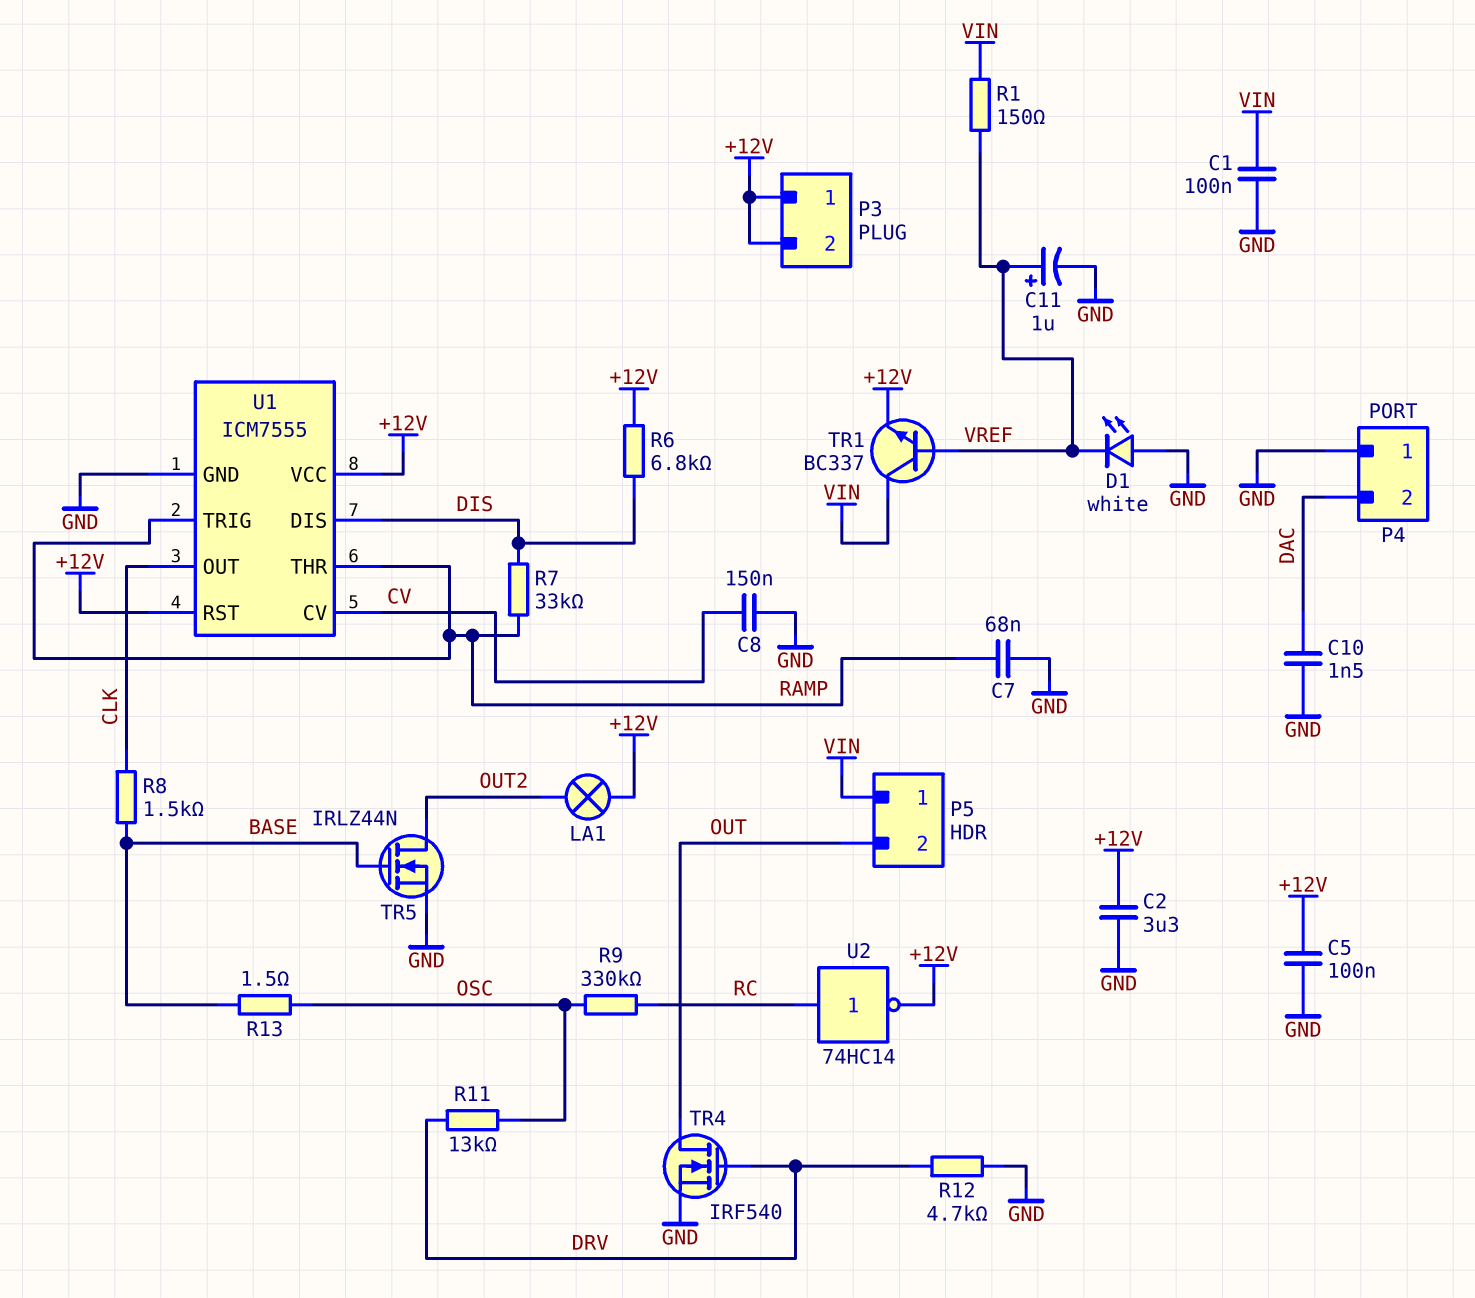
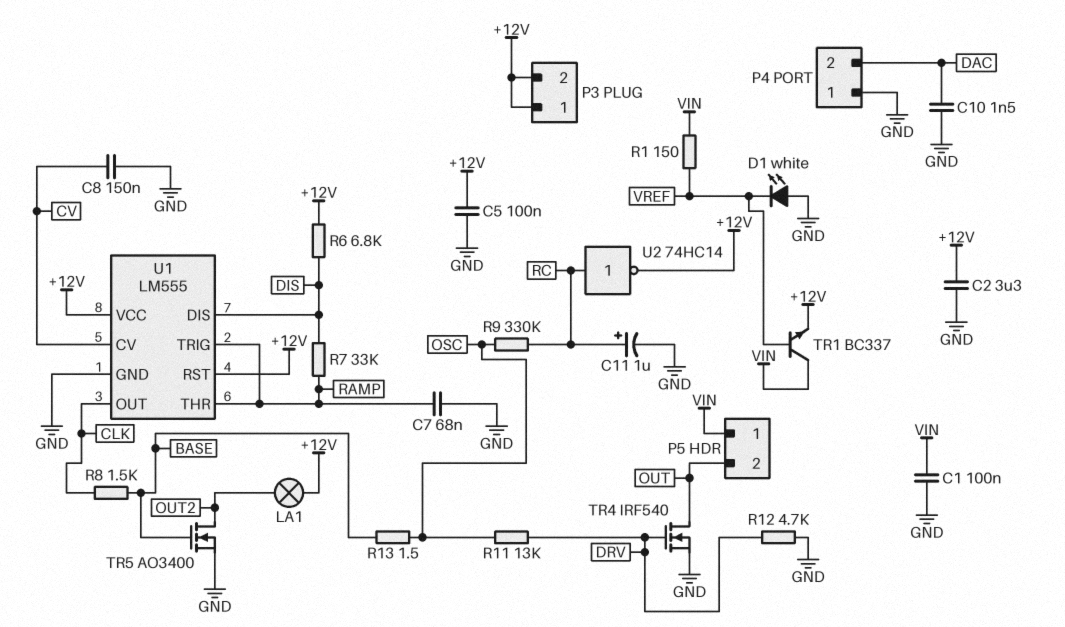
C11: 1uF (plus VREF, minus GND) -> 1uF (plus RC, minus GND)
TR5: NMOS IRLZ44N (G BASE, D OUT2, S GND) -> NMOS AO3400 (G BASE, D OUT2, S GND)
U1: ICM7555 -> LM555

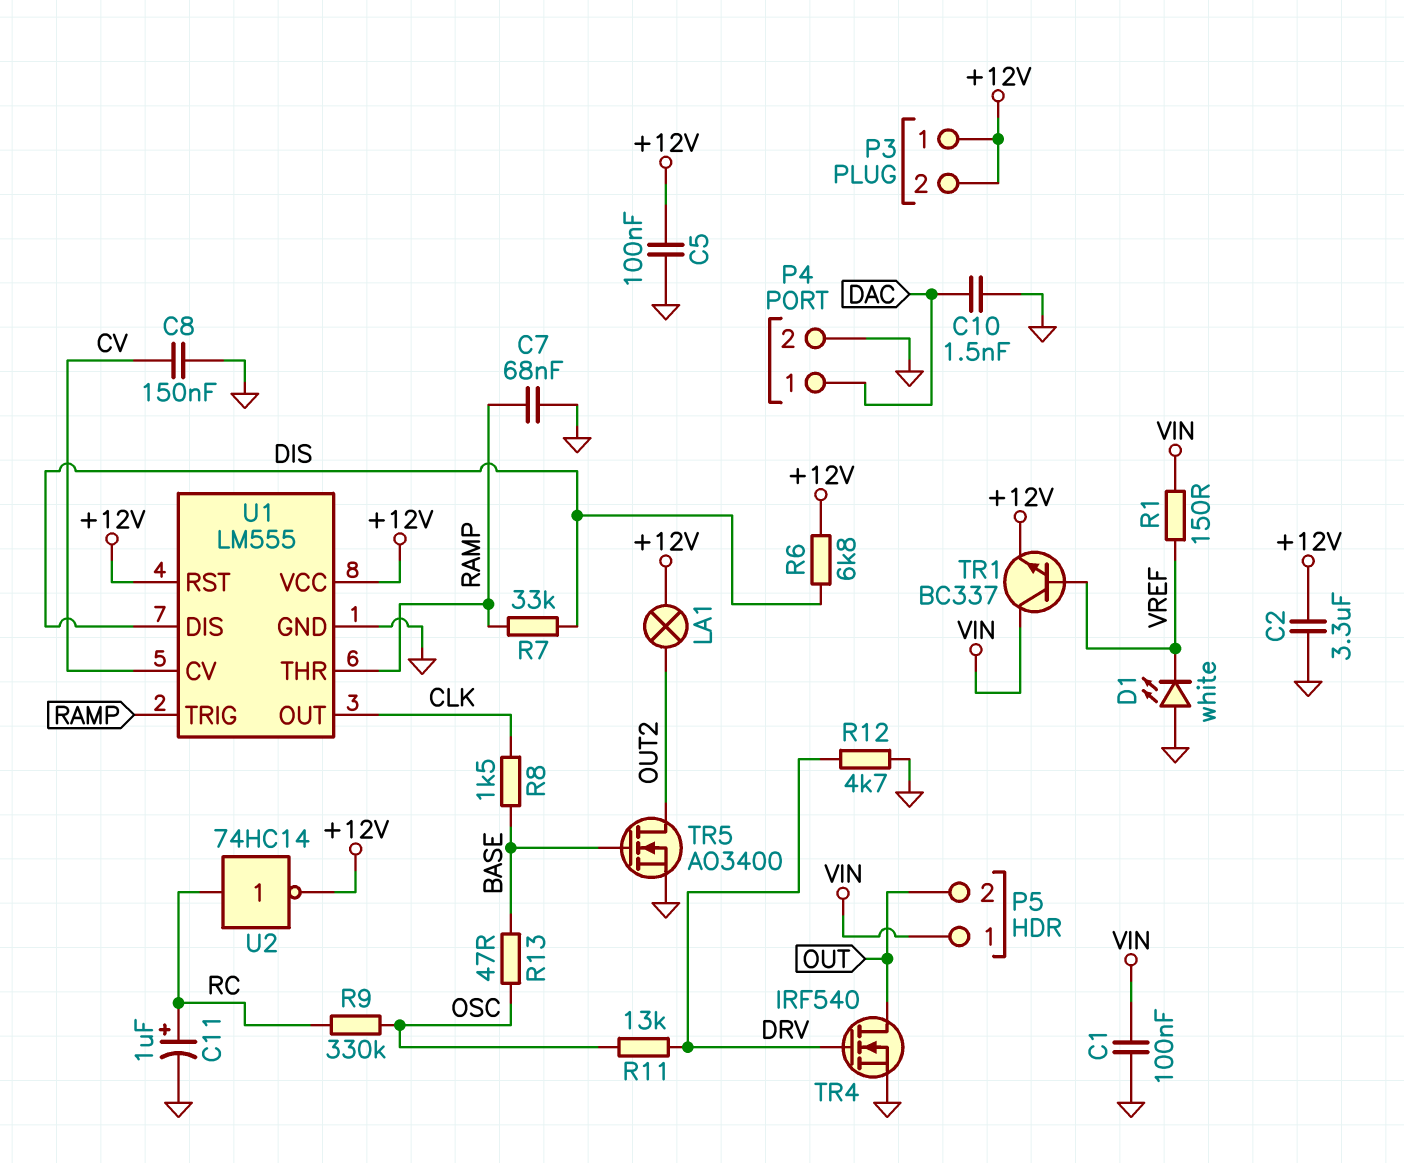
P4 pin 1: GND -> DAC
P4 pin 2: DAC -> GND
R13: 1.5 (BASE, OSC) -> 47 (BASE, OSC)

